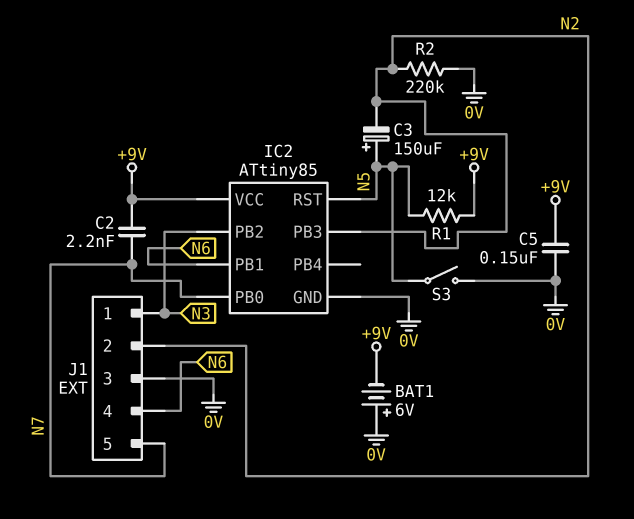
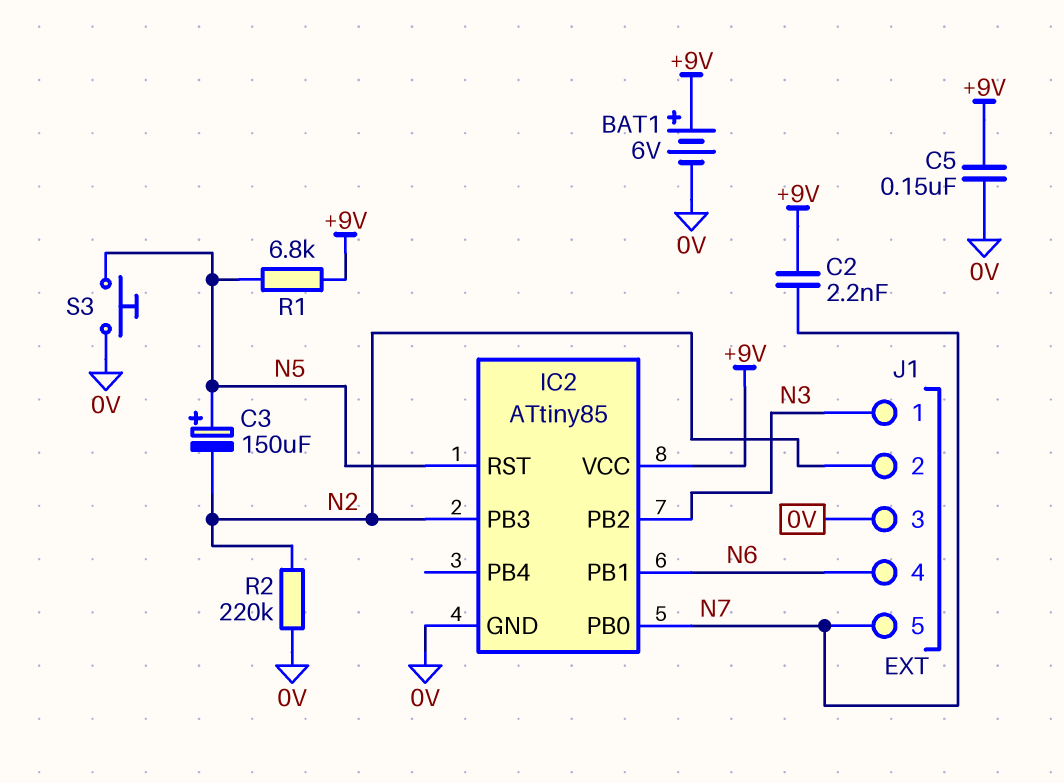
BAT1: 6V (plus 0V, minus +9V) -> 6V (plus +9V, minus 0V)
R1: 12k (+9V, N5) -> 6.8k (+9V, N5)
S3: switch (0V, N5) -> button (0V, N5)

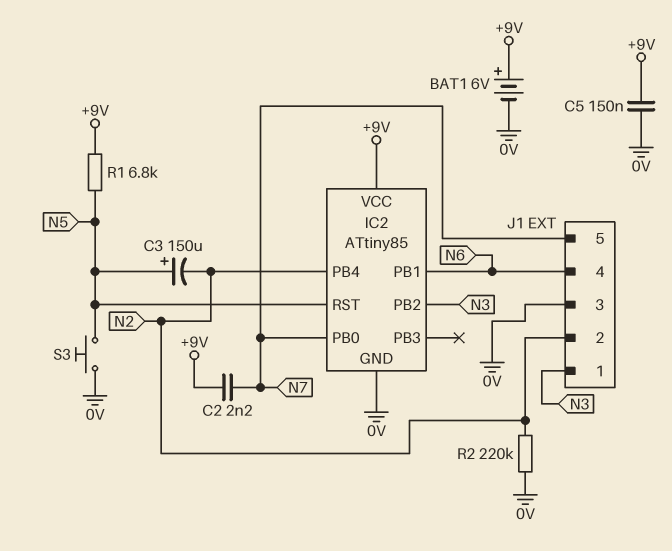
IC2 pin PB3: N2 -> none
IC2 pin PB4: none -> N2

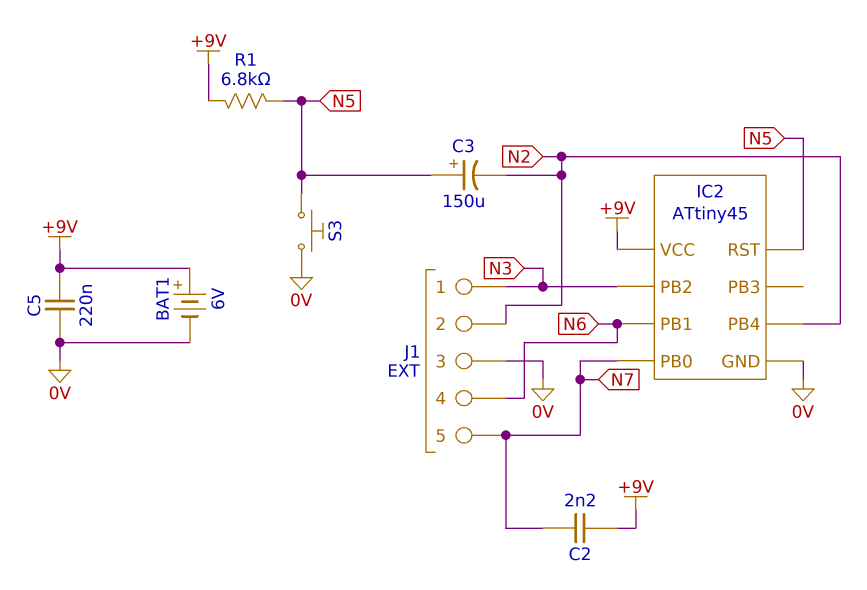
C5: 150nF (+9V, 0V) -> 220nF (+9V, 0V)
IC2: ATtiny85 -> ATtiny45
R2: 220k (0V, N2) -> none

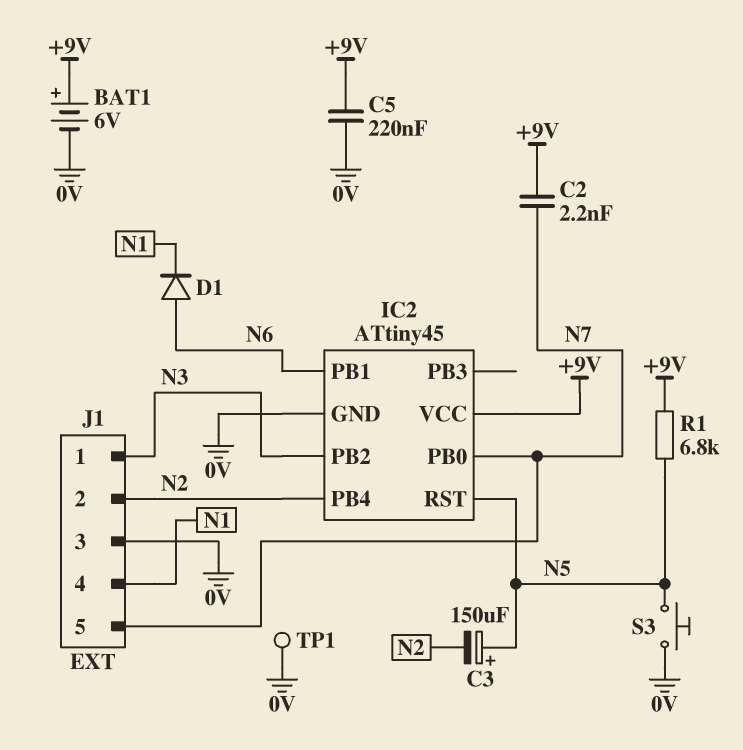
D1: none -> diode (A N6, K N1)
J1 pin 4: N6 -> N1
TP1: none -> test point (0V)

